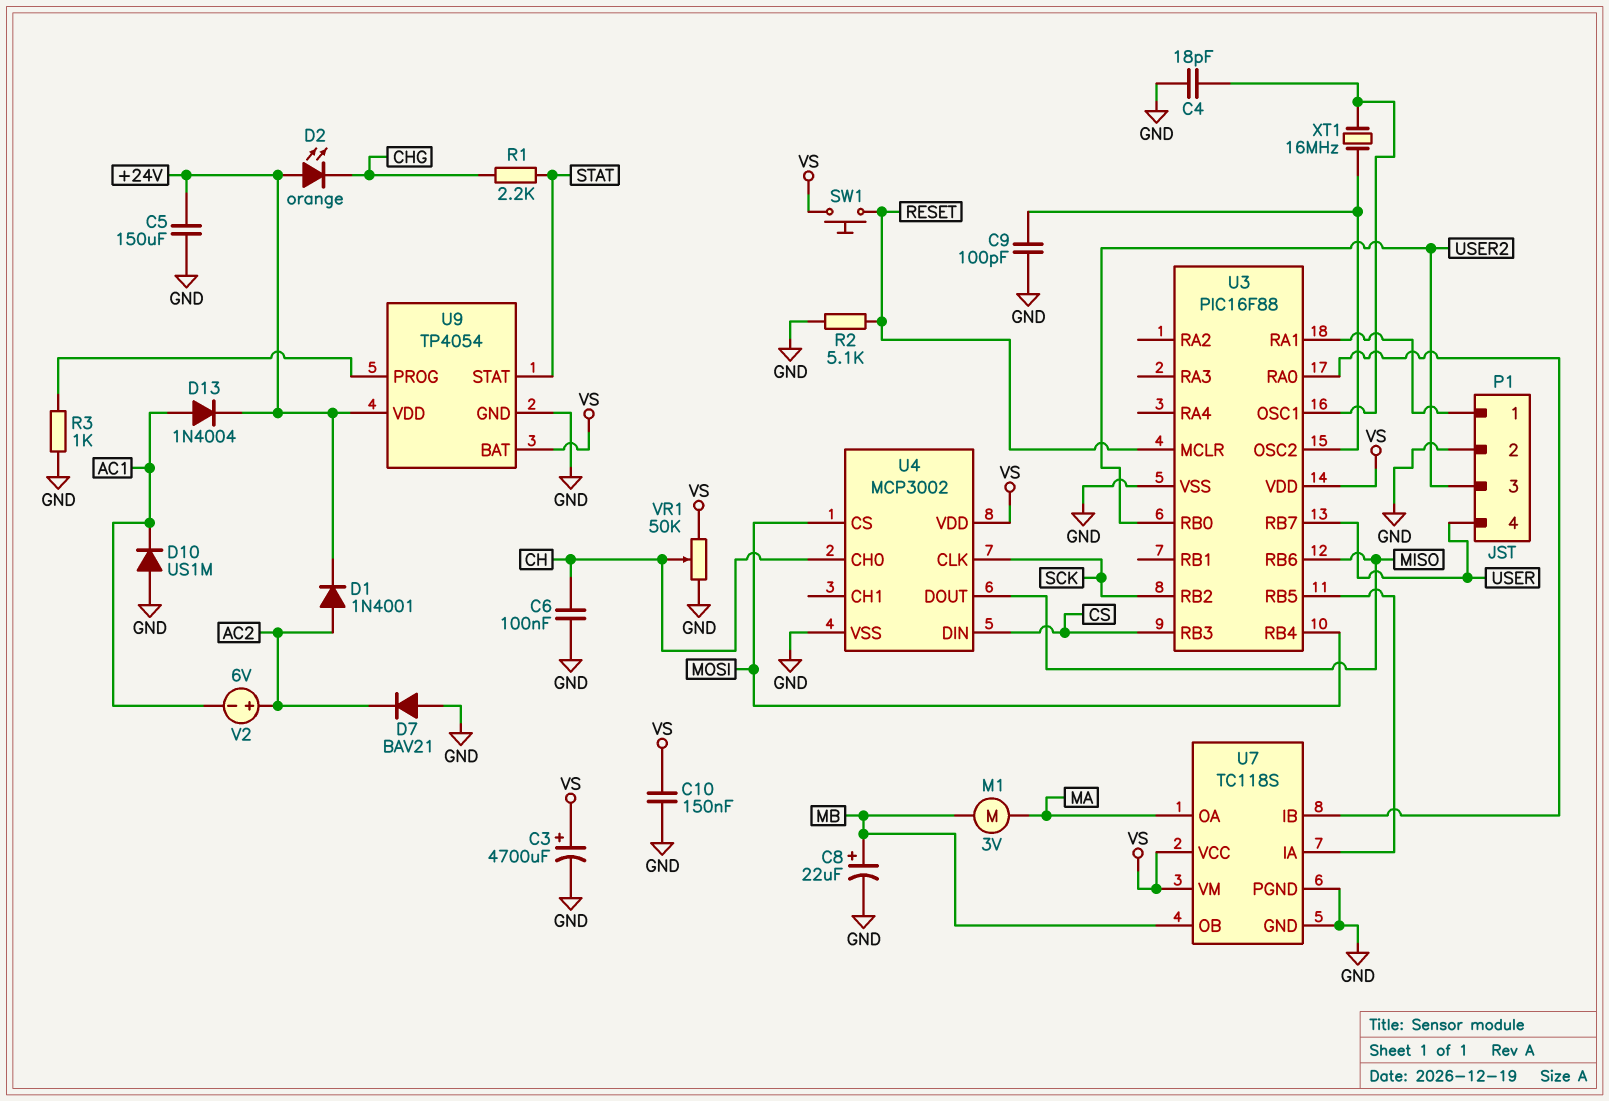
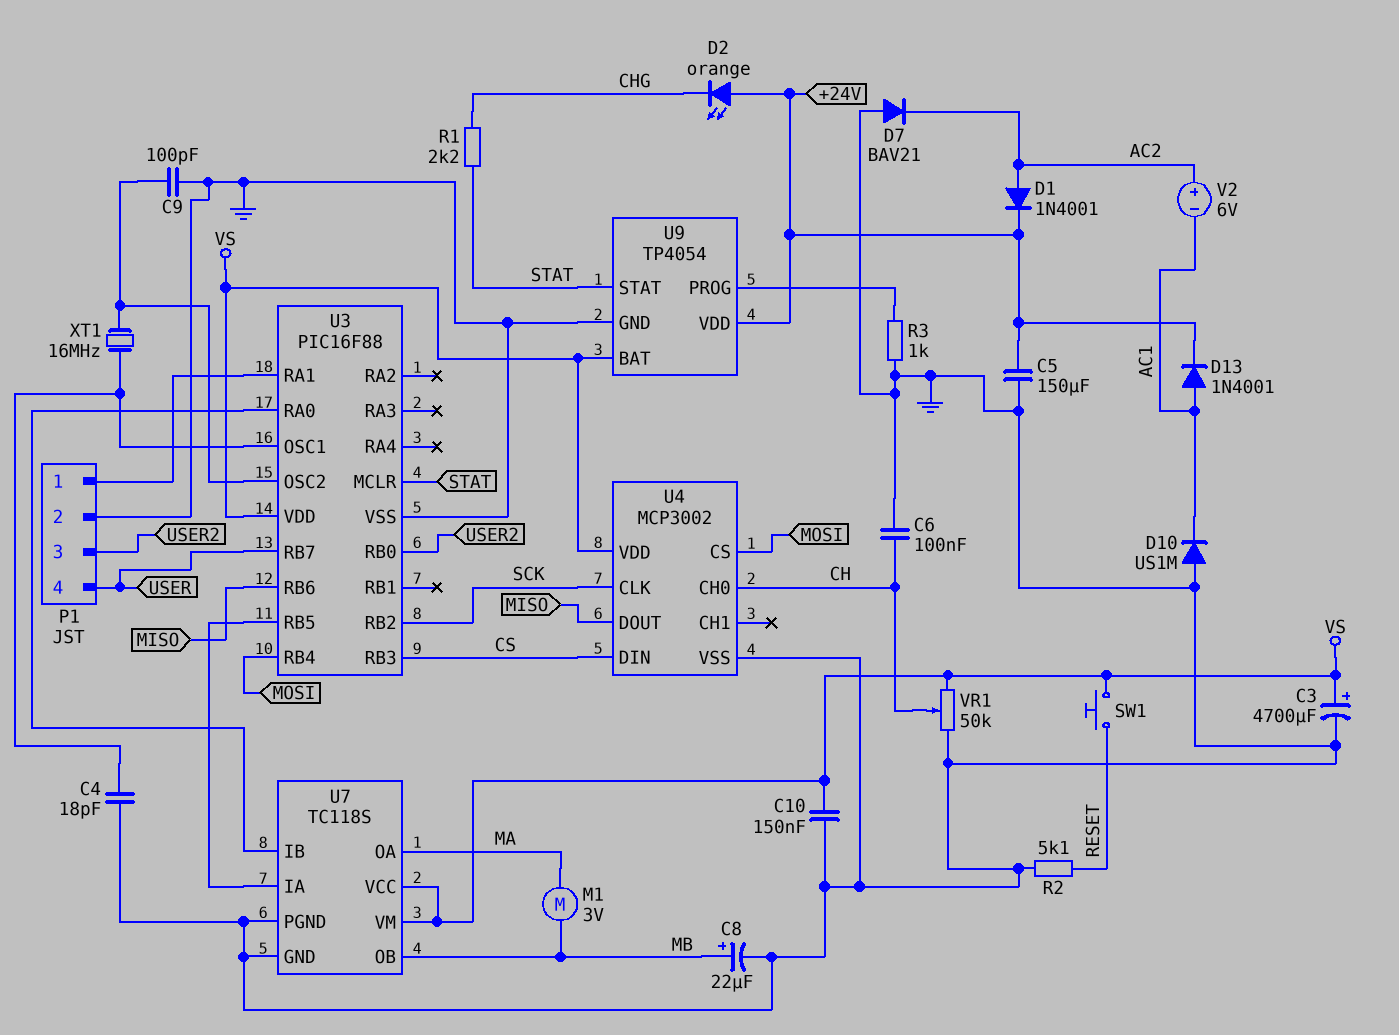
D13: diode 1N4004 (A AC1, K +24V) -> diode 1N4001 (A AC1, K +24V)
U3 pin MCLR: RESET -> STAT

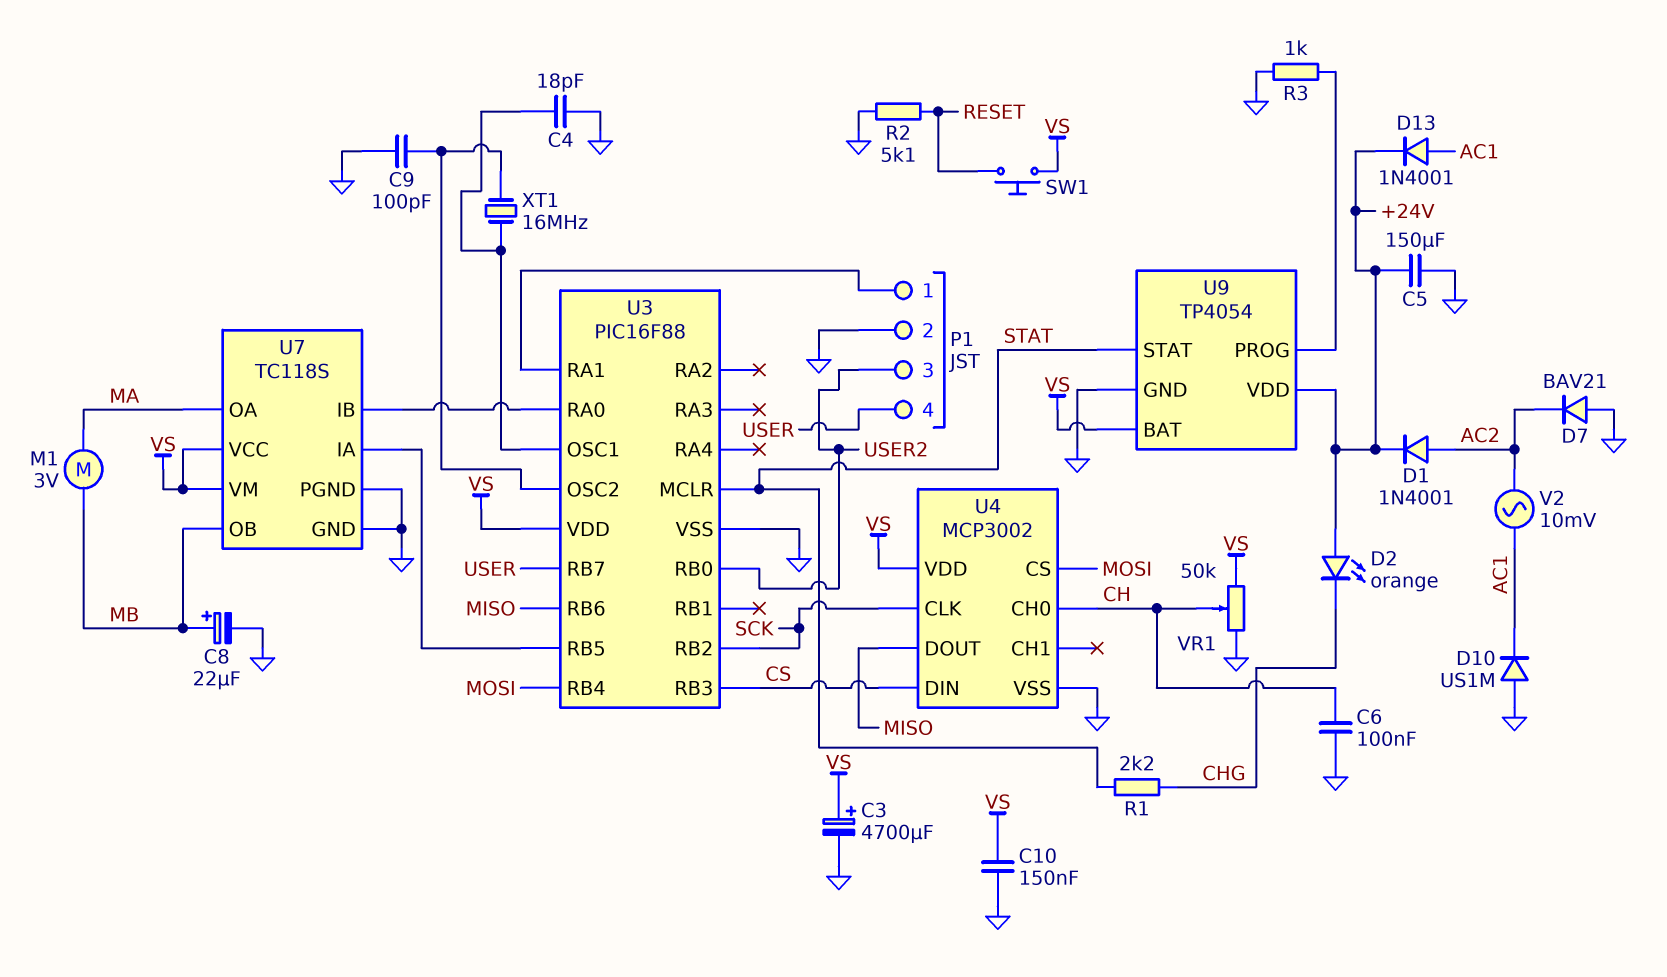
V2: 6V (plus AC2, minus AC1) -> AC 10mV (AC1, AC2)

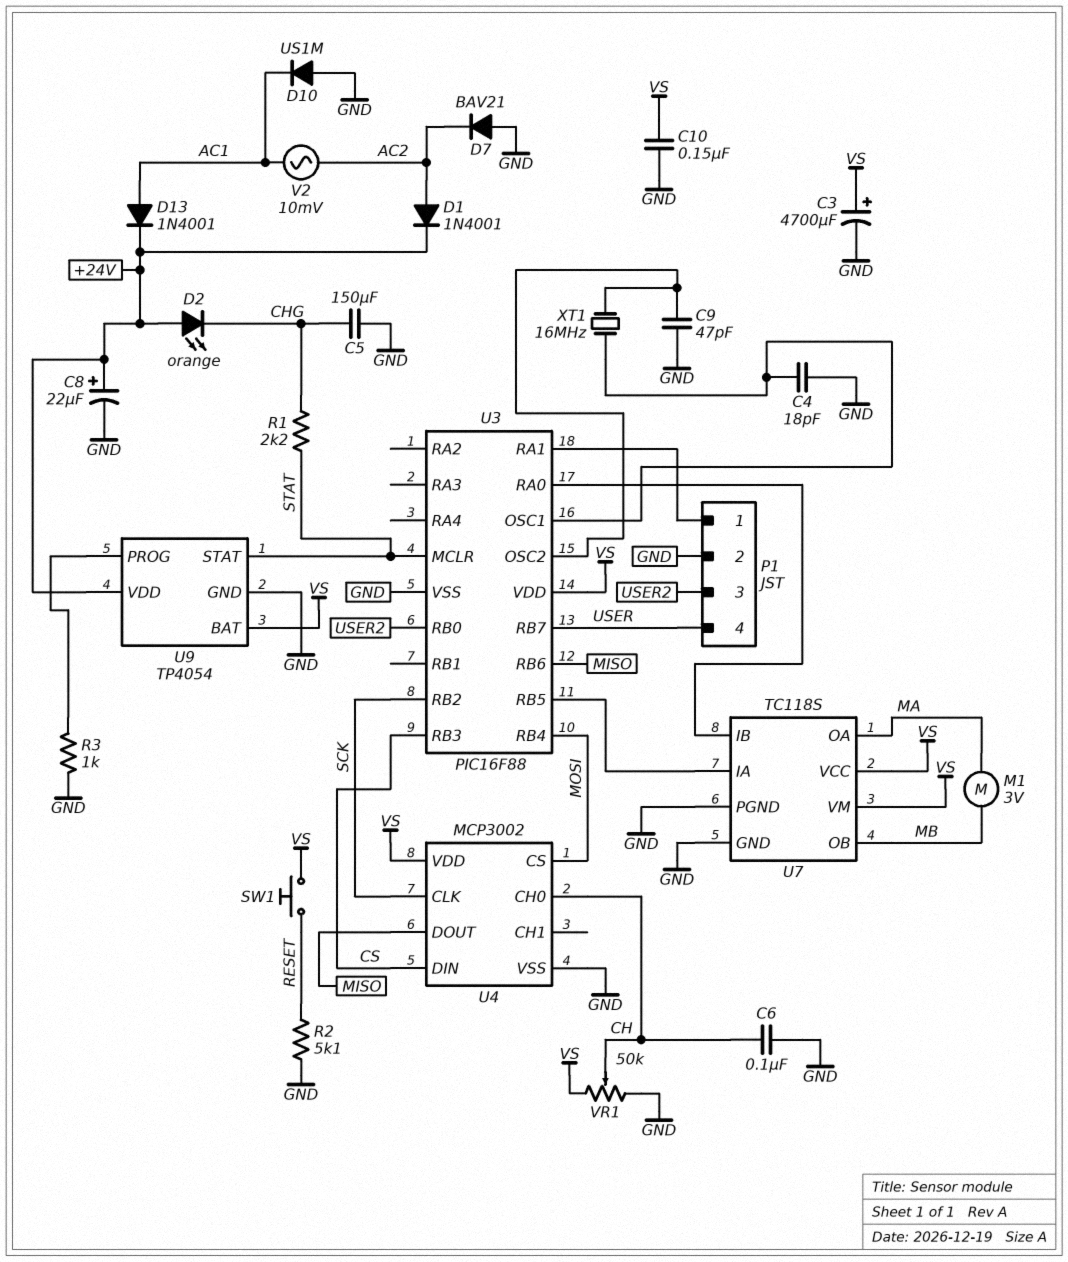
C5: 150uF (+24V, GND) -> 150uF (CHG, GND)
C8: 22uF (plus MB, minus GND) -> 22uF (plus +24V, minus GND)
C9: 100pF (GND, U3/OSC2) -> 47pF (GND, U3/OSC2)

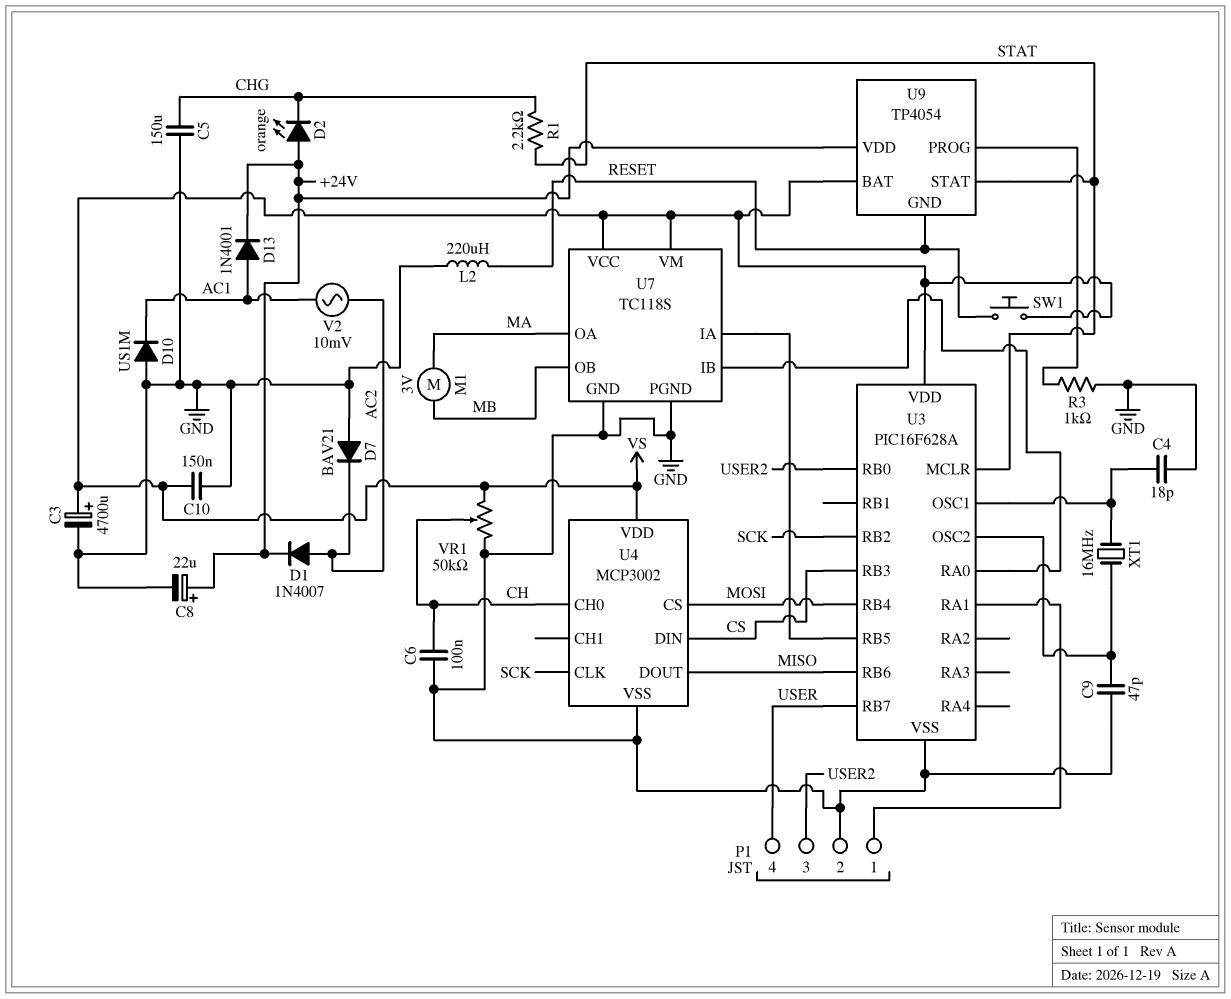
D1: diode 1N4001 (A AC2, K +24V) -> diode 1N4007 (A AC2, K +24V)
L2: none -> 220uH (GND, RESET)
R2: 5.1k (GND, RESET) -> none
U3: PIC16F88 -> PIC16F628A
U9 pin GND: GND -> RESET

